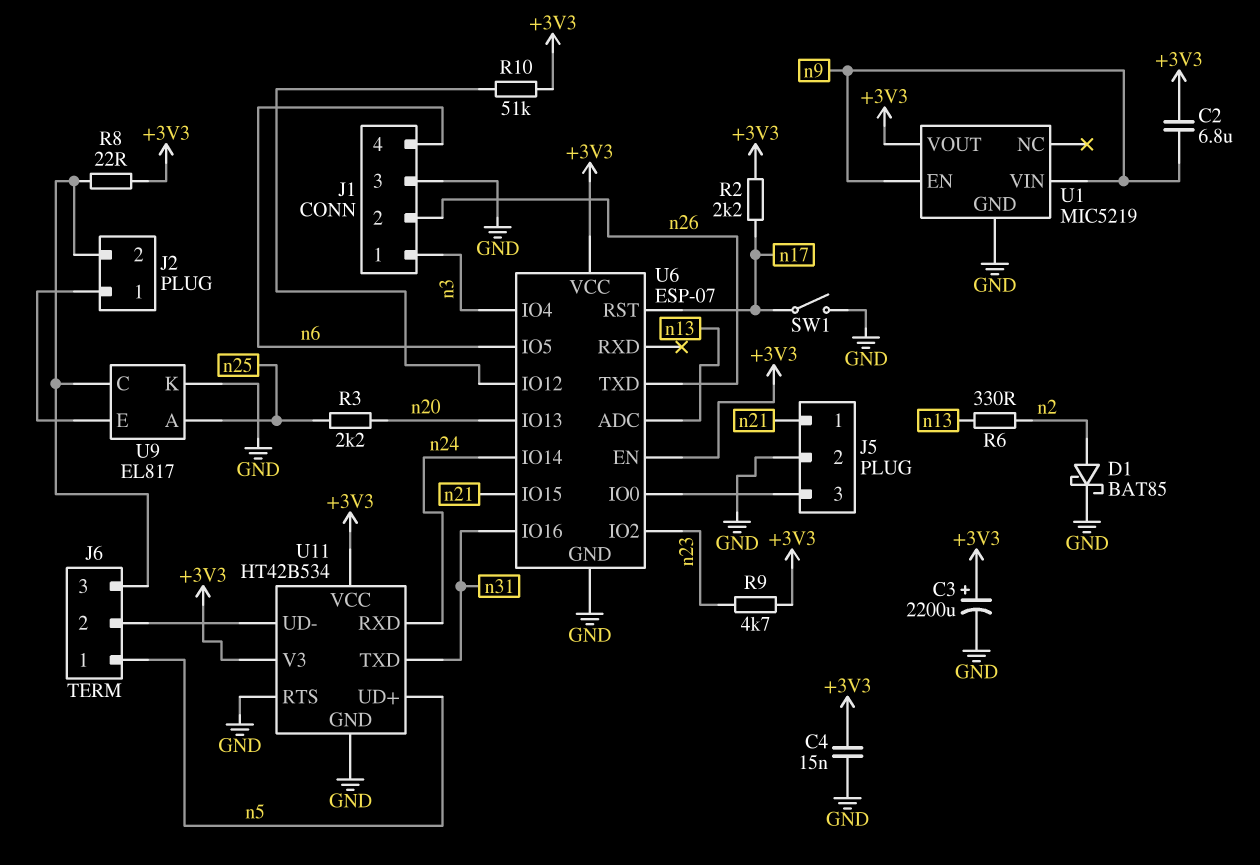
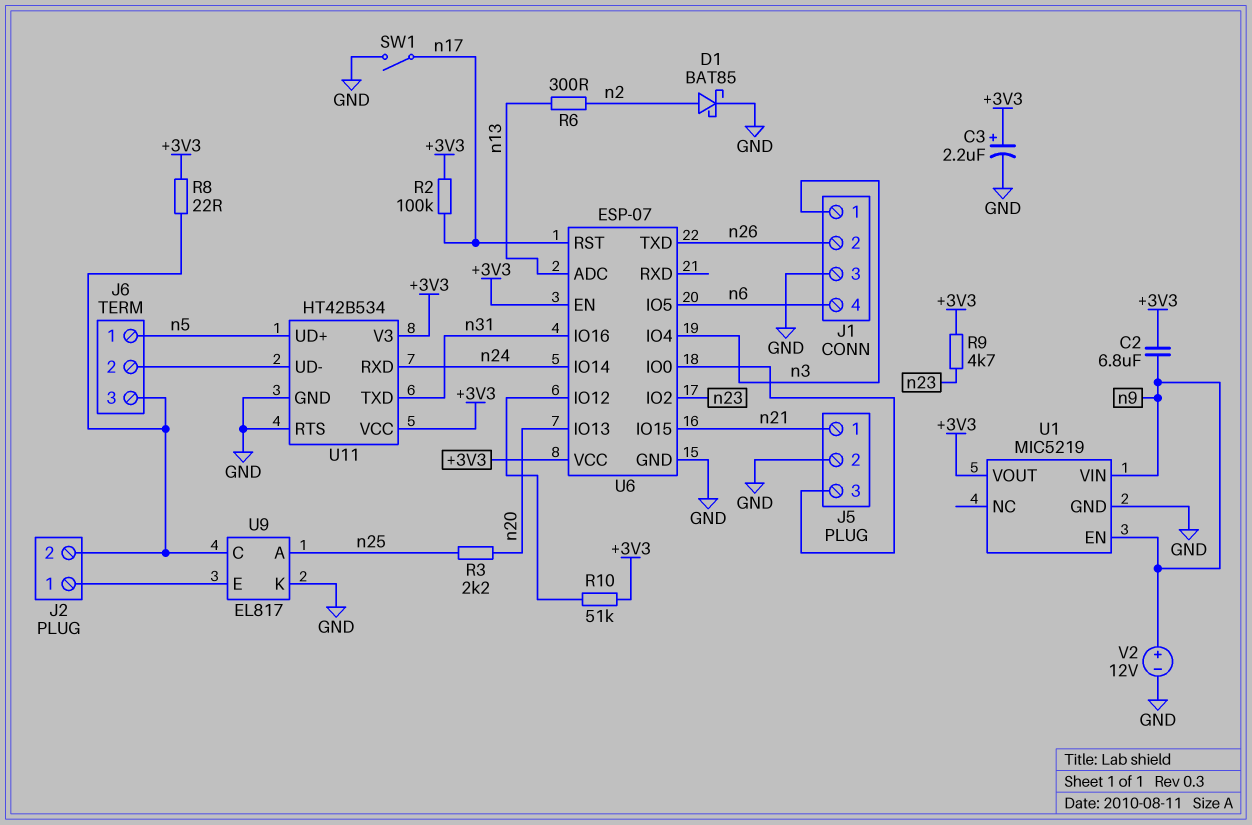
C3: 2200uF (plus +3V3, minus GND) -> 2.2uF (plus +3V3, minus GND)
C4: 15nF (+3V3, GND) -> none
R2: 2.2k (+3V3, n17) -> 100k (+3V3, n17)
R6: 330 (n2, n13) -> 300 (n2, n13)
V2: none -> 12V (plus n9, minus GND)

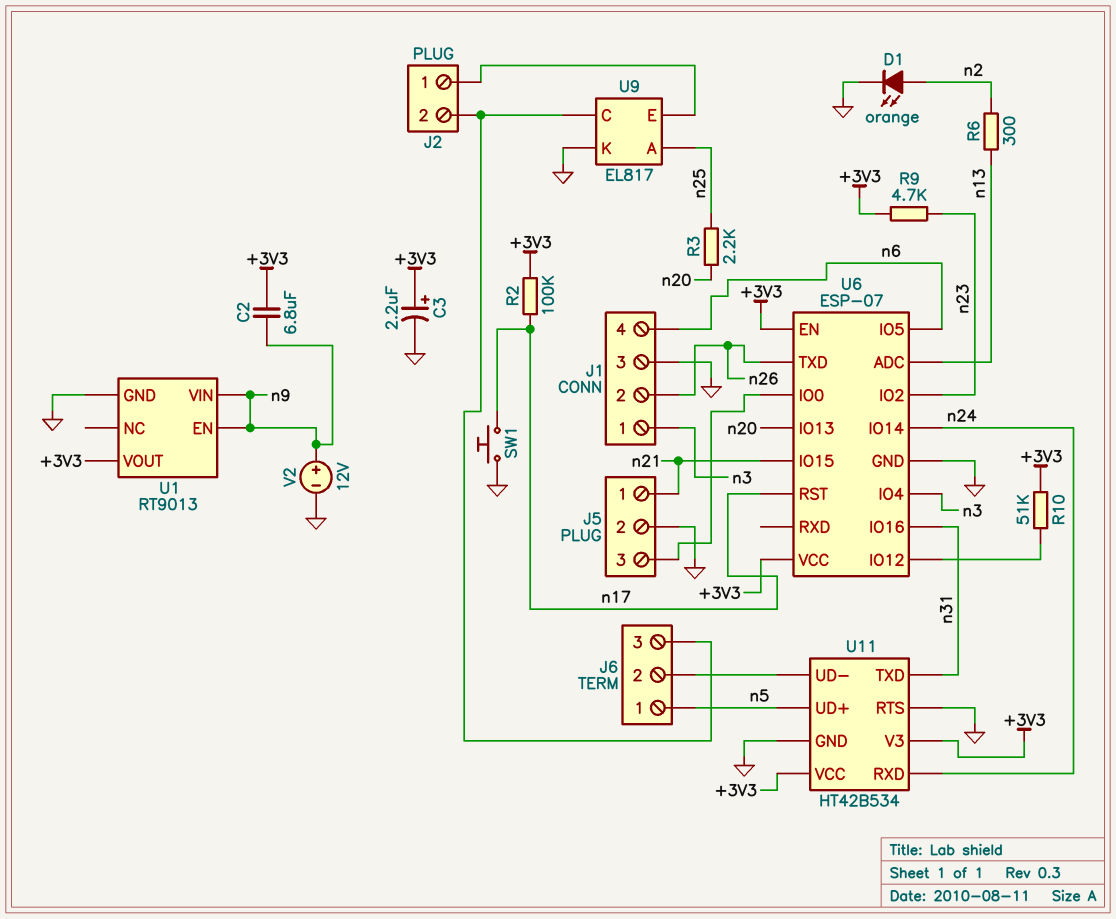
D1: schottky BAT85 (A n2, K GND) -> LED orange (A n2, K GND)
R8: 22 (+3V3, J2/2) -> none
SW1: switch (GND, n17) -> button (GND, n17)
U1: MIC5219 -> RT9013

